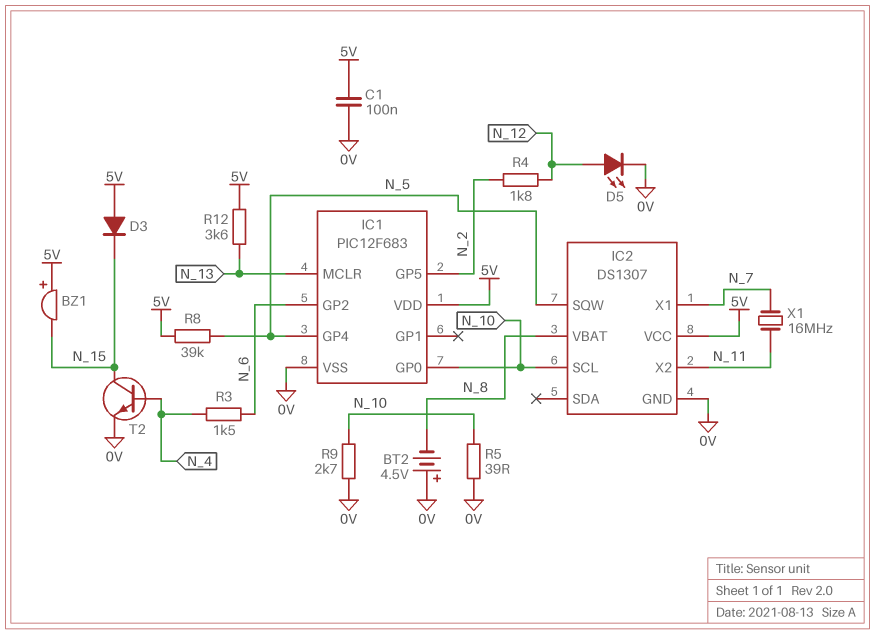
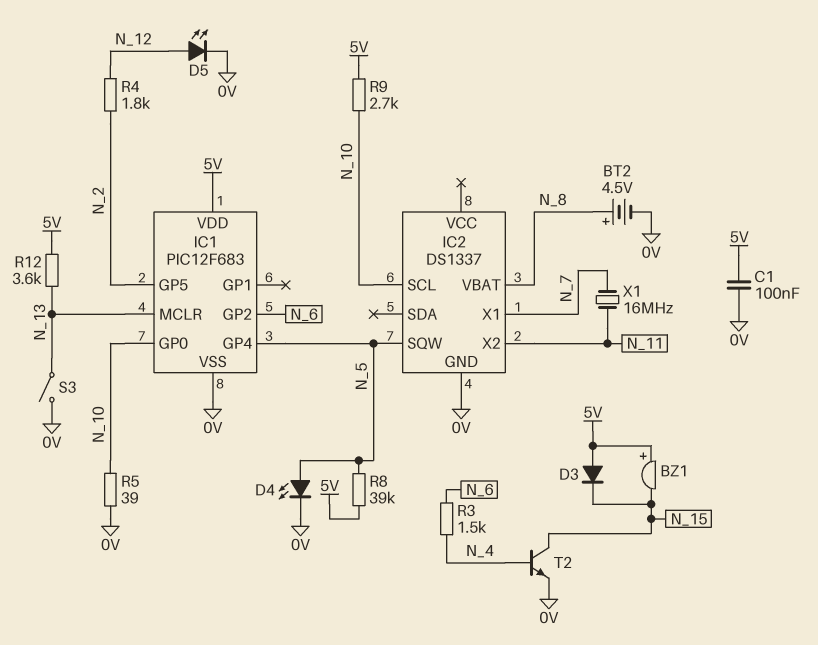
BT2: 4.5V (plus 0V, minus N_8) -> 4.5V (plus N_8, minus 0V)
D4: none -> LED (A N_5, K 0V)
IC2: DS1307 -> DS1337
IC2 pin VCC: 5V -> none
R9: 2.7k (0V, N_10) -> 2.7k (5V, N_10)
S3: none -> switch (0V, N_13)

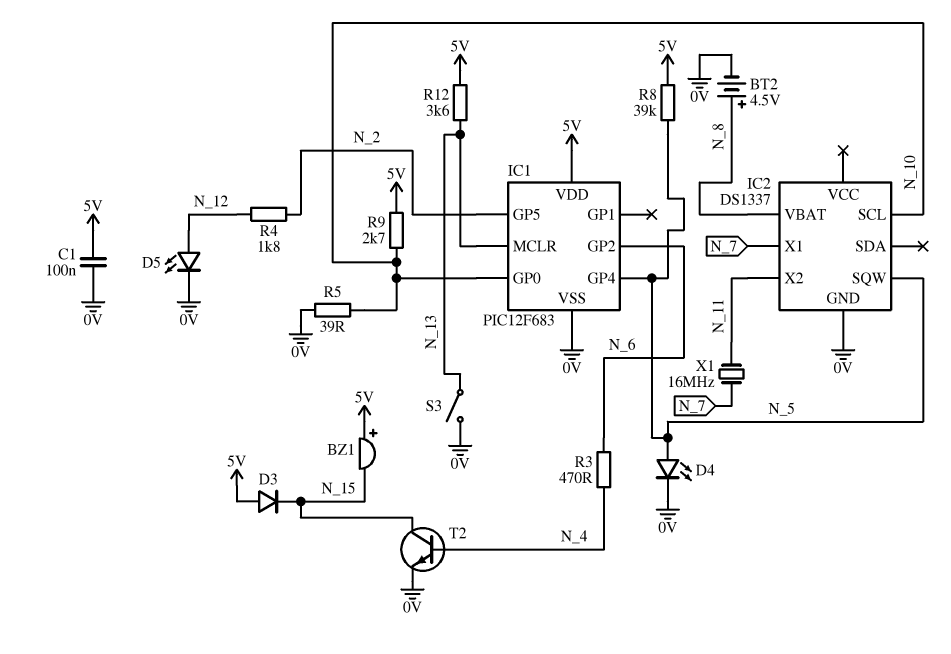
R3: 1.5k (N_4, N_6) -> 470 (N_4, N_6)

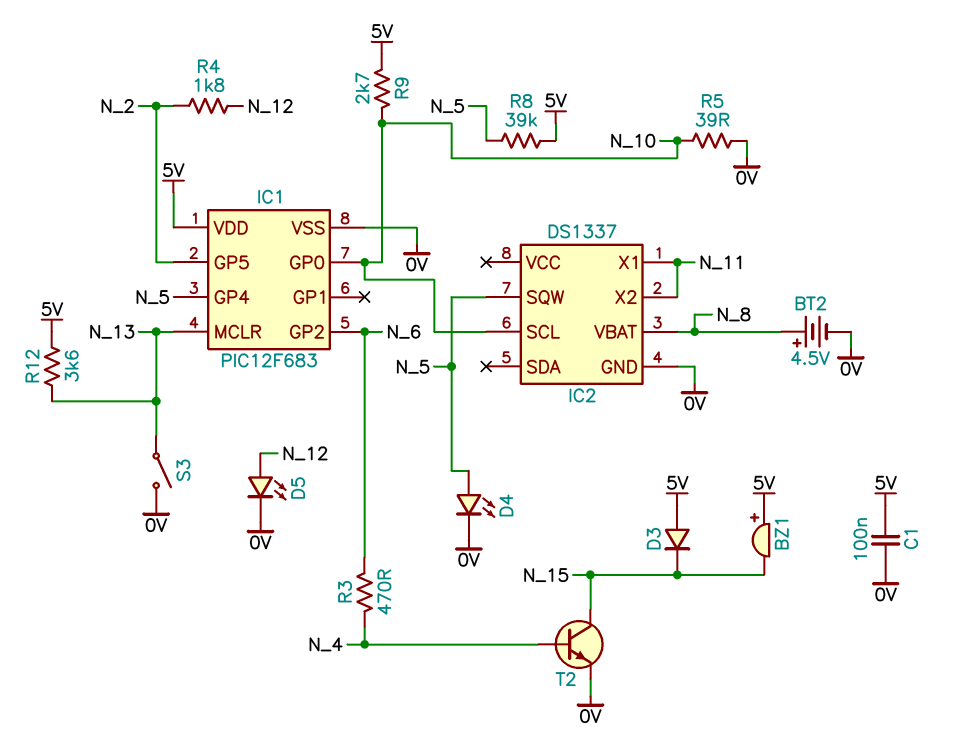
IC2 pin X1: N_7 -> N_11
X1: 16MHz (N_7, N_11) -> none

